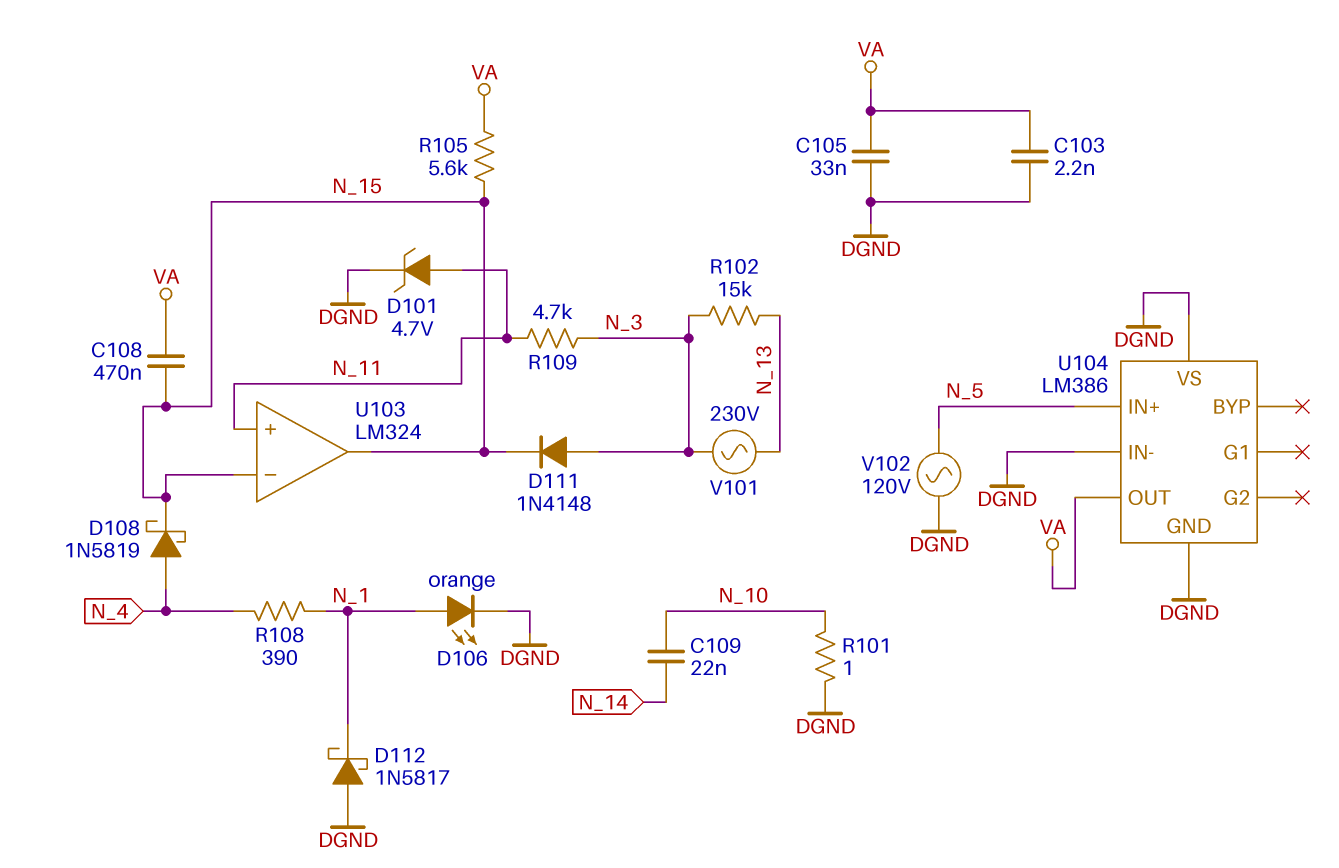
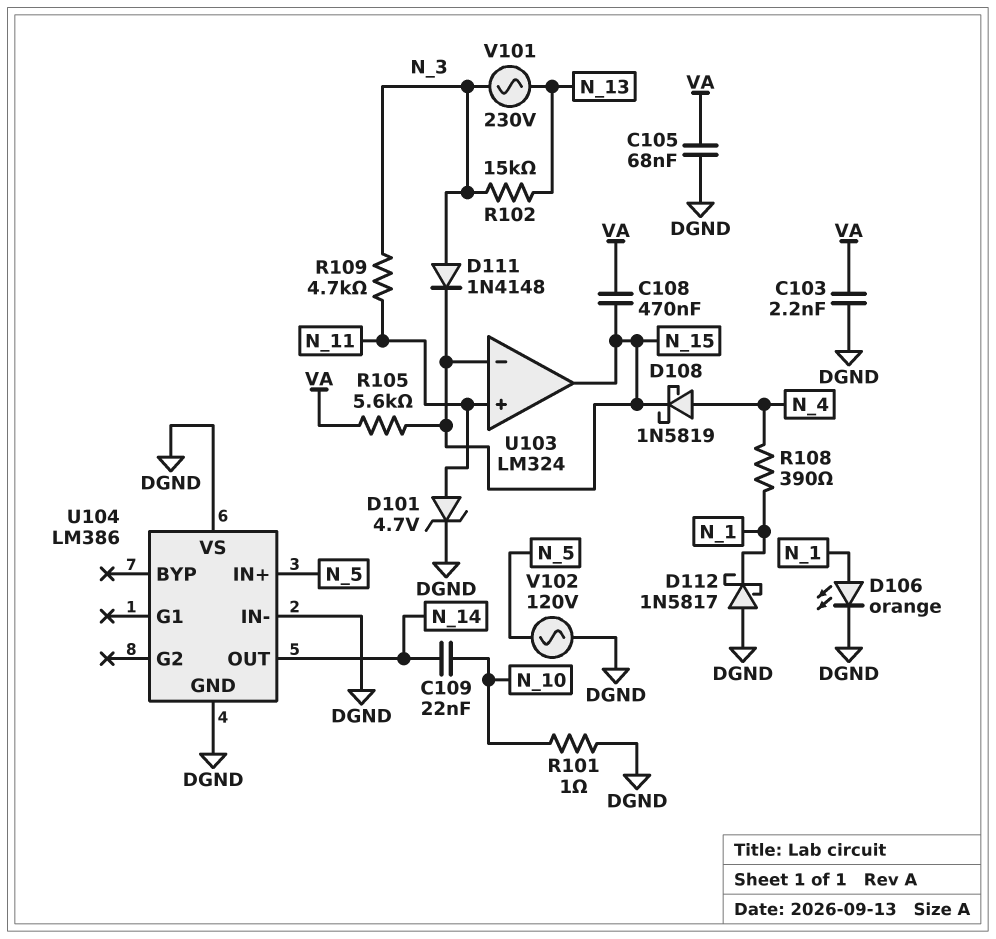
C105: 33nF (DGND, VA) -> 68nF (DGND, VA)
U104 pin OUT: VA -> N_14

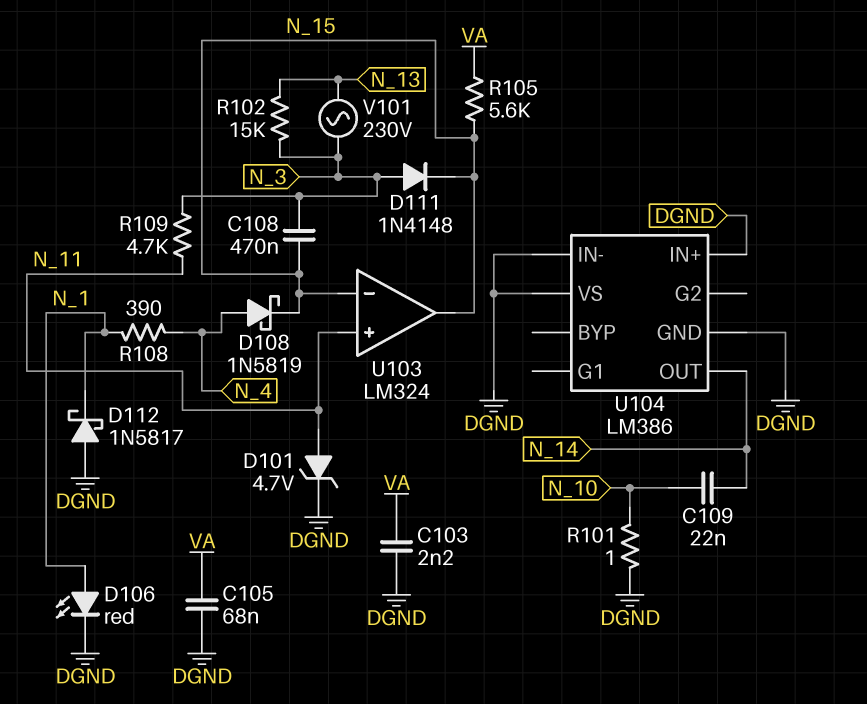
C108: 470nF (N_15, VA) -> 470nF (N_3, N_15)
D106: LED orange (A N_1, K DGND) -> LED red (A N_1, K DGND)
U104 pin IN+: N_5 -> DGND
V102: AC 120V (DGND, N_5) -> none

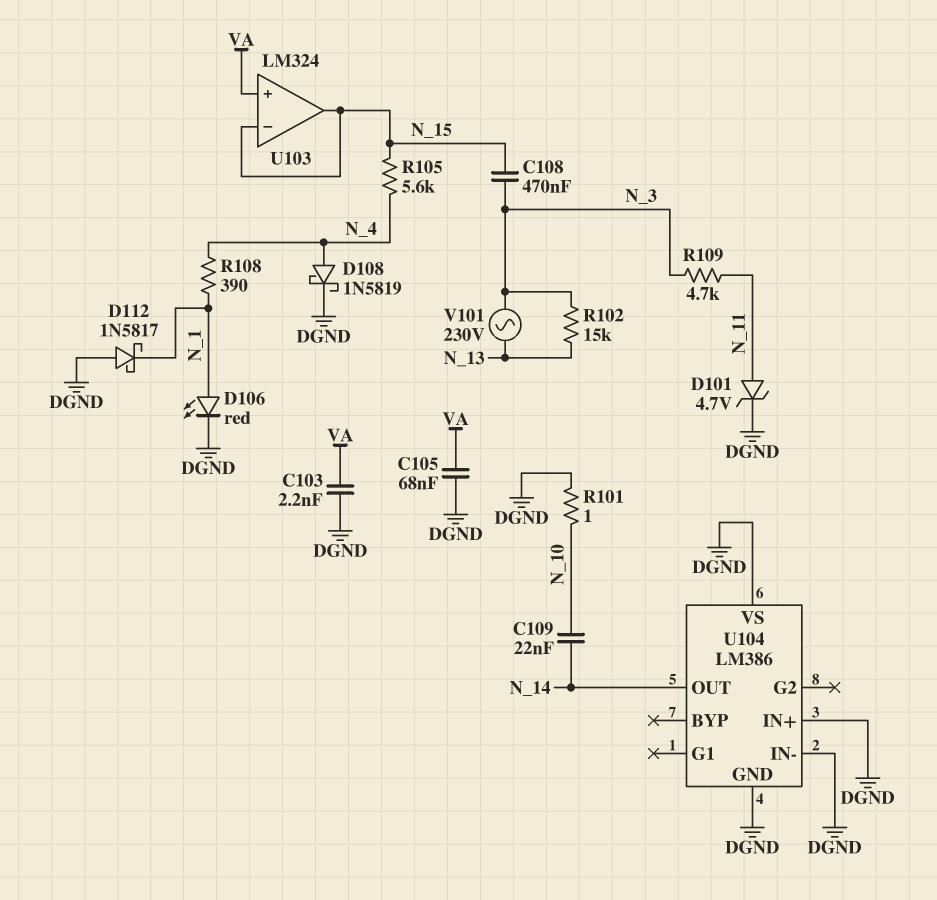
D108: schottky 1N5819 (A N_4, K N_15) -> schottky 1N5819 (A N_4, K DGND)
D111: diode 1N4148 (A N_3, K N_15) -> none
R105: 5.6k (N_15, VA) -> 5.6k (N_4, N_15)
U103 pin in+: N_11 -> VA

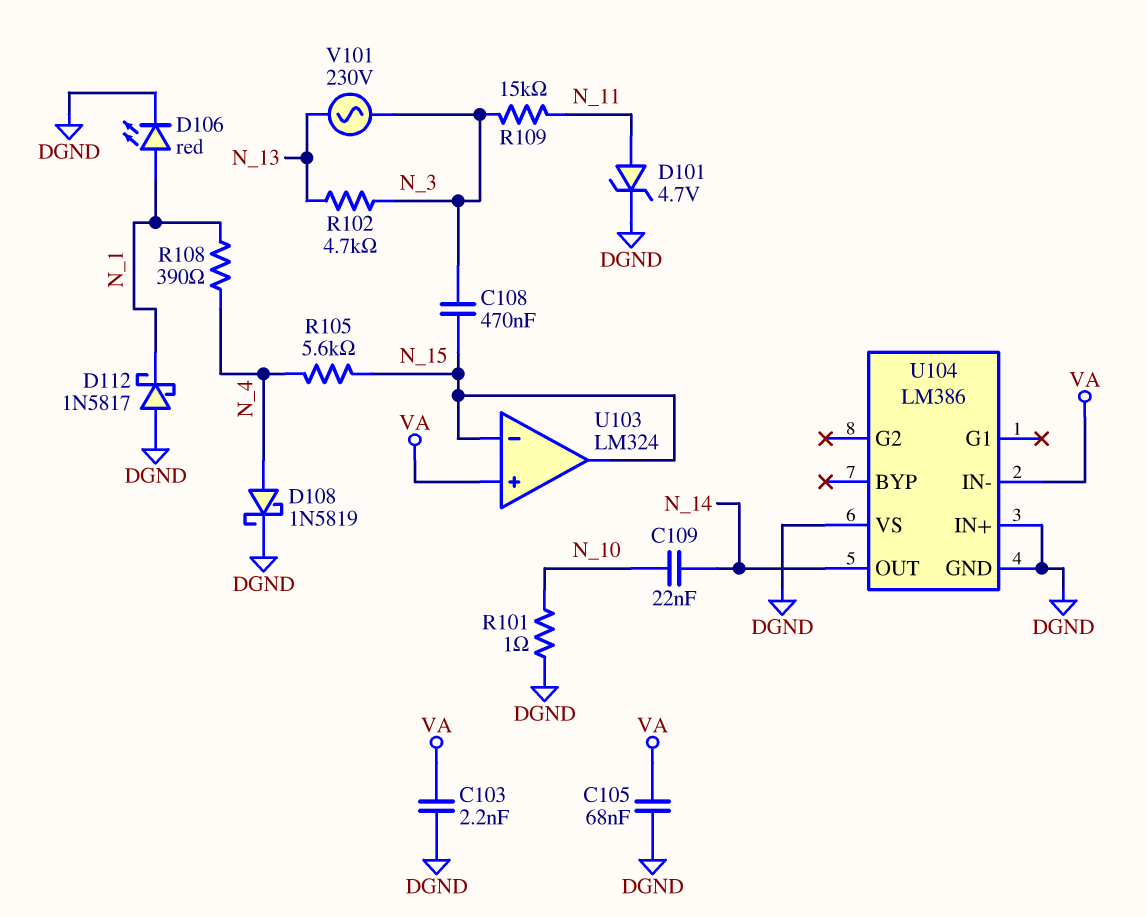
R102: 15k (N_3, N_13) -> 4.7k (N_3, N_13)
R109: 4.7k (N_3, N_11) -> 15k (N_3, N_11)
U104 pin IN-: DGND -> VA

